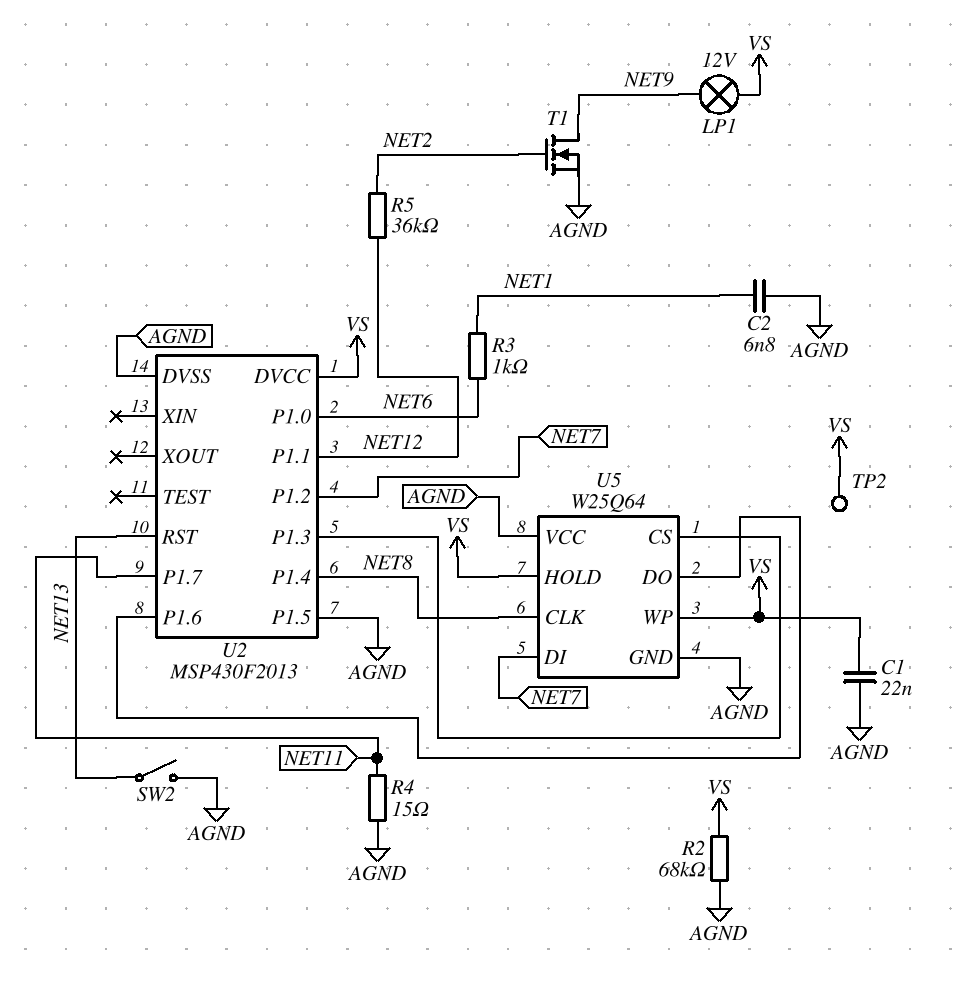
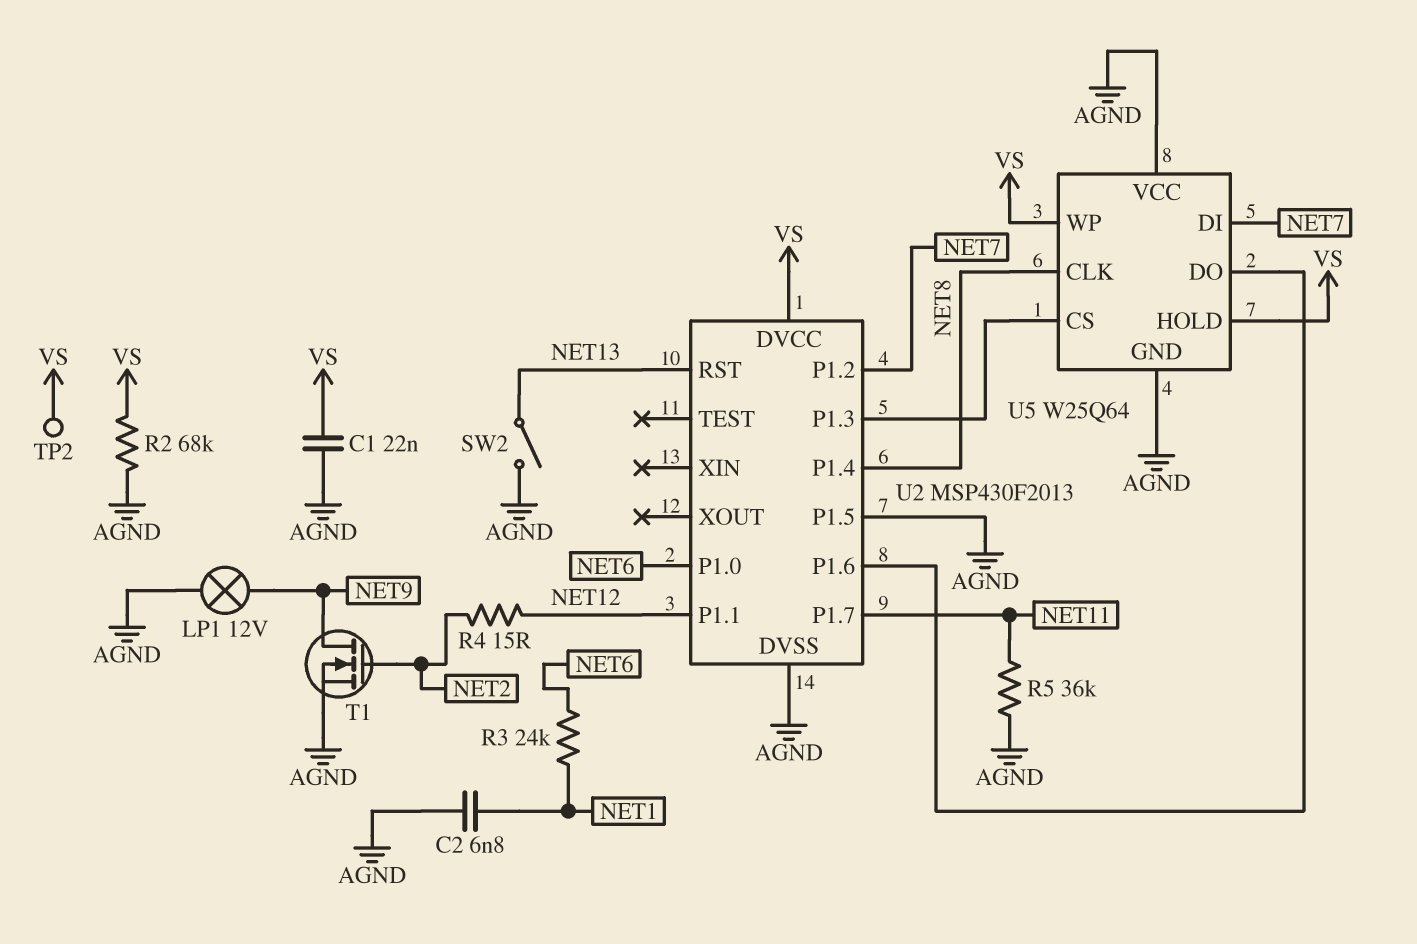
LP1: lamp 12V (NET9, VS) -> lamp 12V (AGND, NET9)
R3: 1k (NET1, NET6) -> 24k (NET1, NET6)
R4: 15 (AGND, NET11) -> 15 (NET2, NET12)
R5: 36k (NET2, NET12) -> 36k (AGND, NET11)

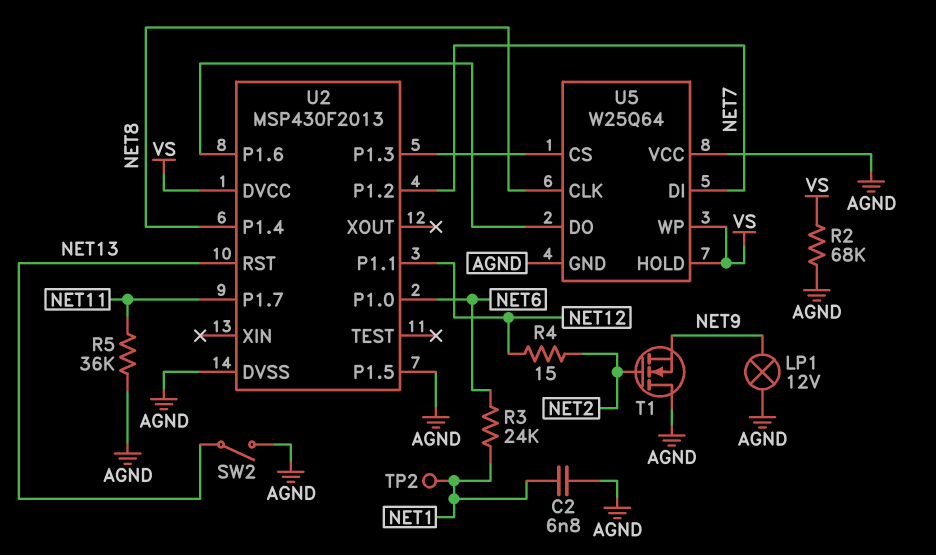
C1: 22nF (AGND, VS) -> none
T1: NMOS (G NET2, D NET9, S AGND) -> NMOS (G NET2, D AGND, S NET9)
TP2: test point (VS) -> test point (NET1)

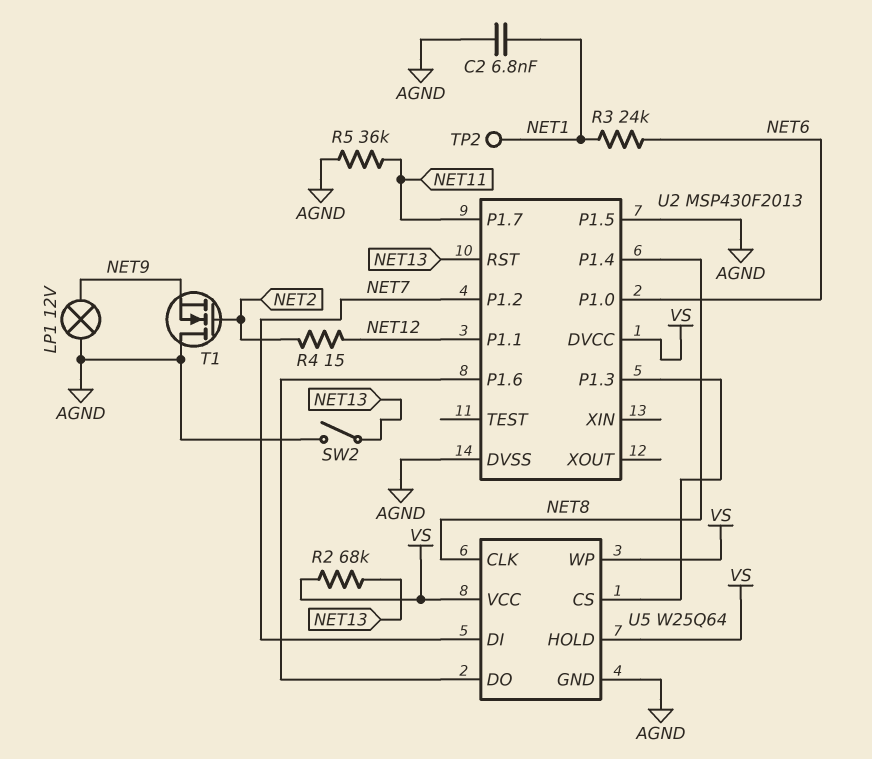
R2: 68k (AGND, VS) -> 68k (NET13, VS)
U5 pin VCC: AGND -> VS

